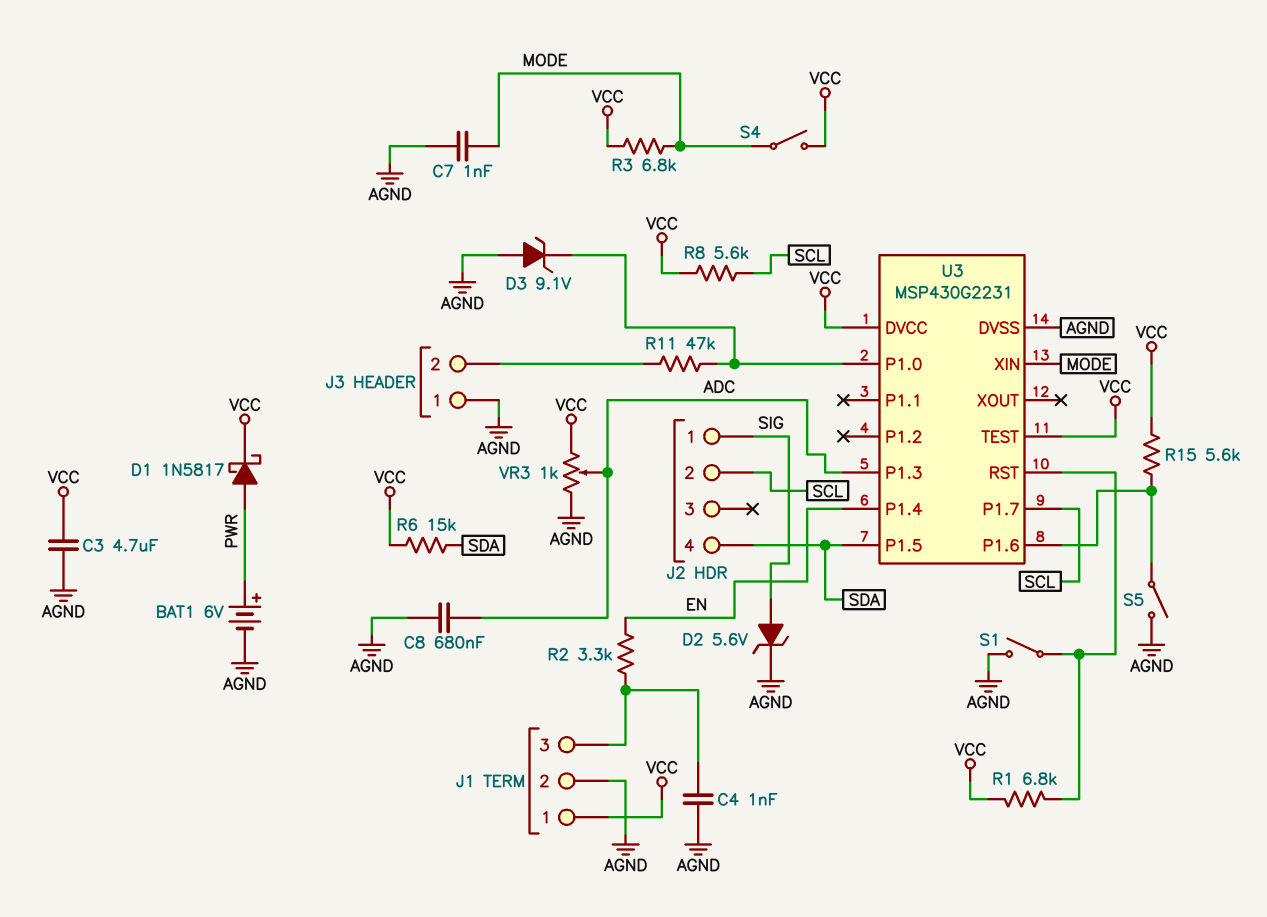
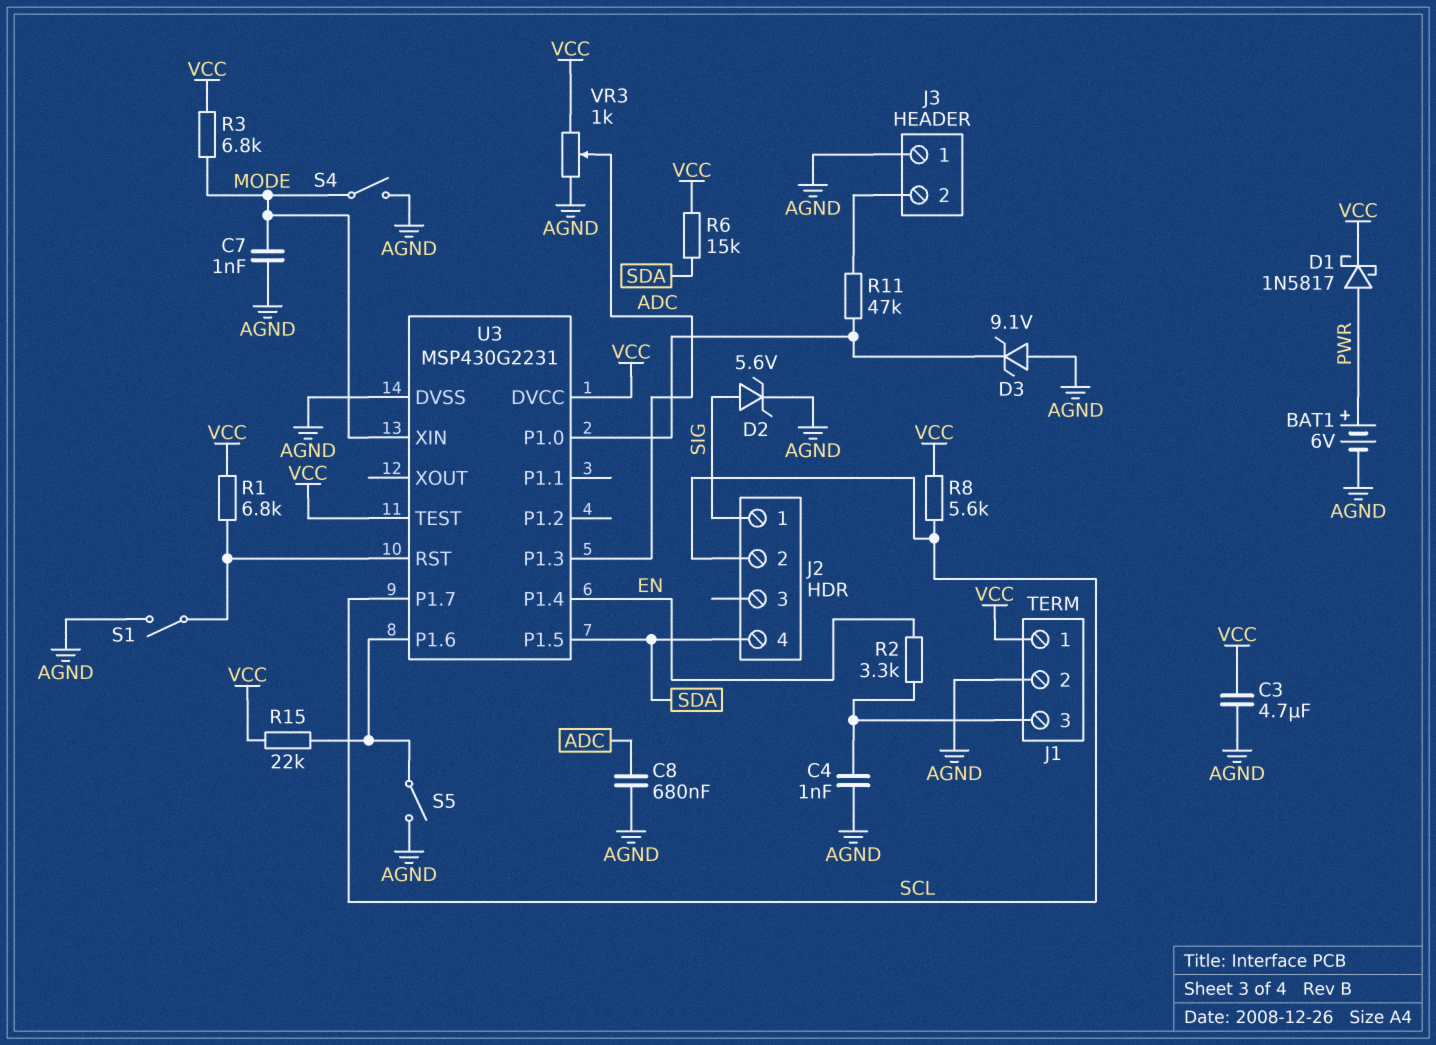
R15: 5.6k (U3/P1.6, VCC) -> 22k (U3/P1.6, VCC)
S4: switch (MODE, VCC) -> switch (AGND, MODE)

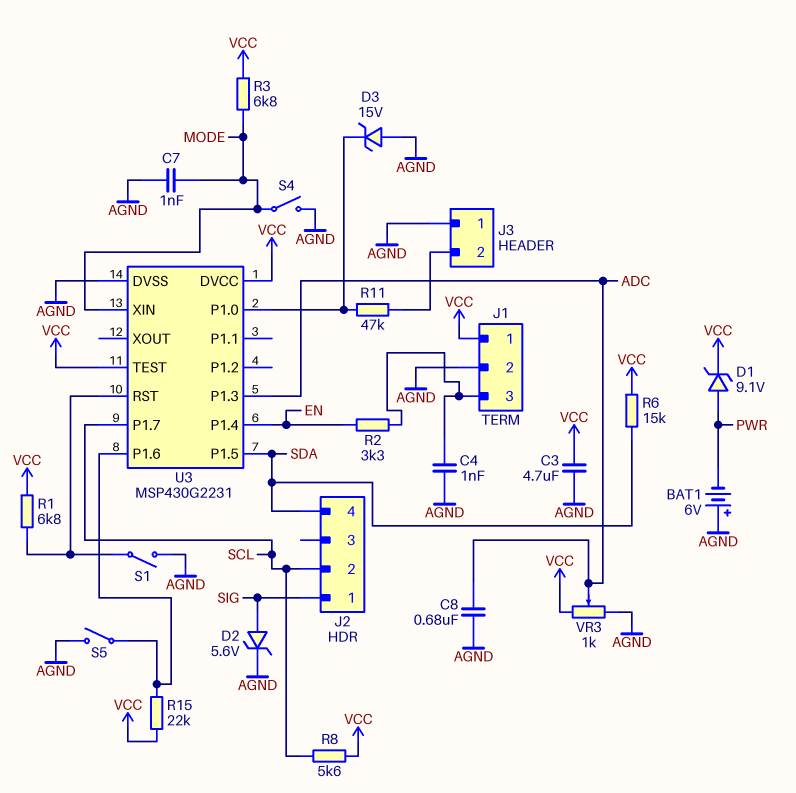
BAT1: 6V (plus PWR, minus AGND) -> 6V (plus AGND, minus PWR)
D1: schottky 1N5817 (A PWR, K VCC) -> zener 9.1V (A PWR, K VCC)
D3: zener 9.1V (A AGND, K U3/P1.0) -> zener 15V (A AGND, K U3/P1.0)

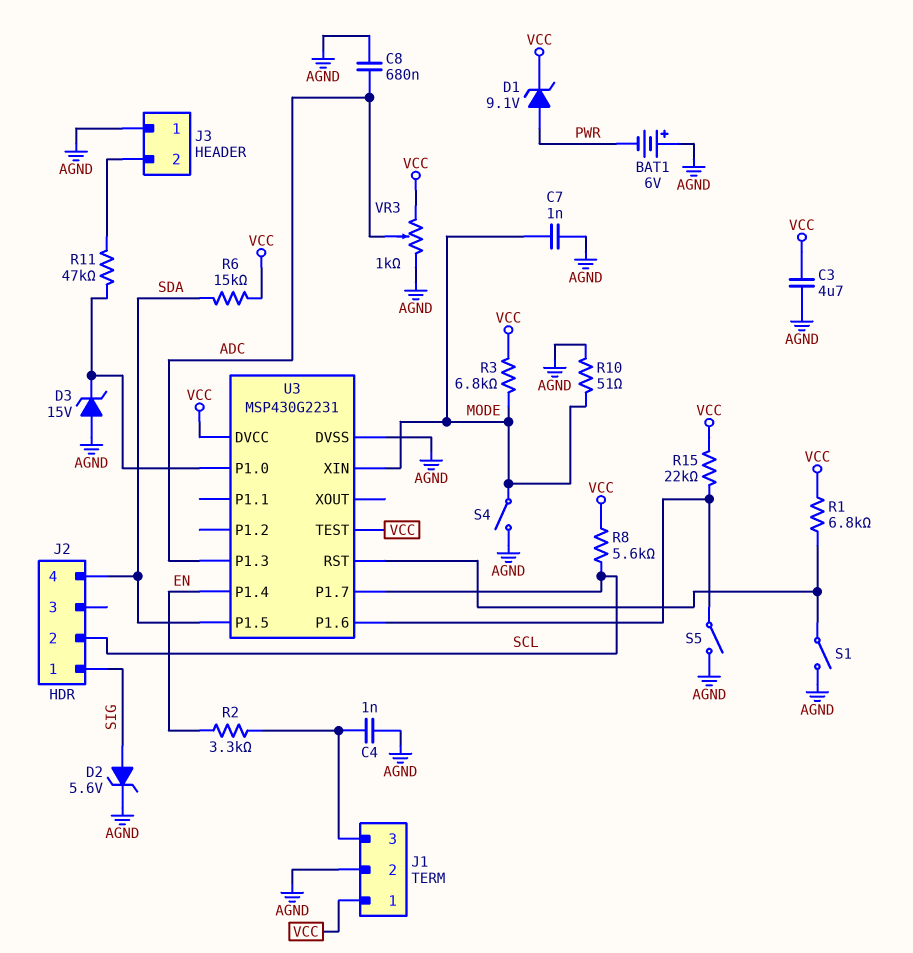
R10: none -> 51 (AGND, MODE)

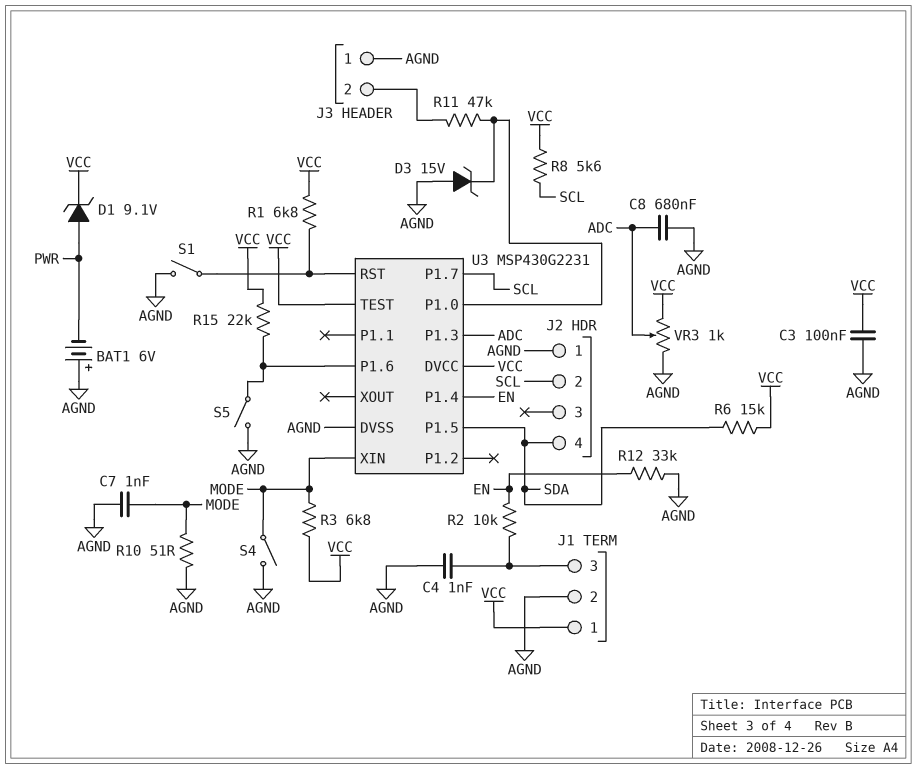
C3: 4.7uF (AGND, VCC) -> 100nF (AGND, VCC)
D2: zener 5.6V (A SIG, K AGND) -> none
J2 pin 1: SIG -> AGND
R2: 3.3k (EN, J1/3) -> 10k (EN, J1/3)
R12: none -> 33k (AGND, EN)

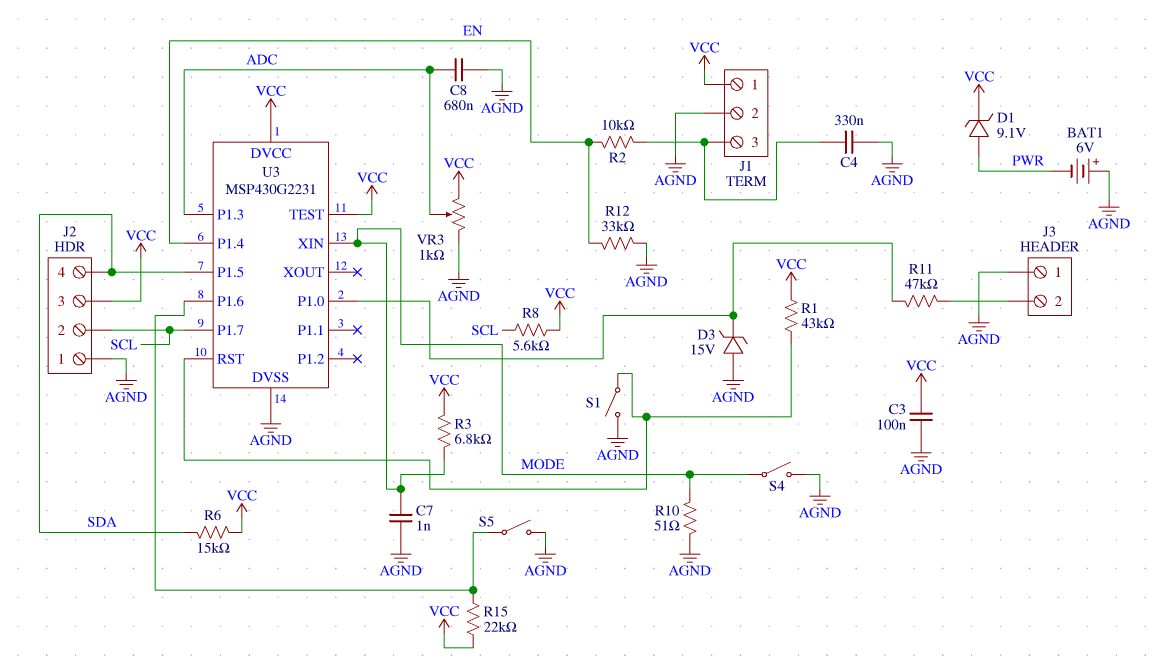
C4: 1nF (AGND, J1/3) -> 330nF (AGND, J1/3)
J2 pin 3: none -> VCC
R1: 6.8k (U3/RST, VCC) -> 43k (U3/RST, VCC)

